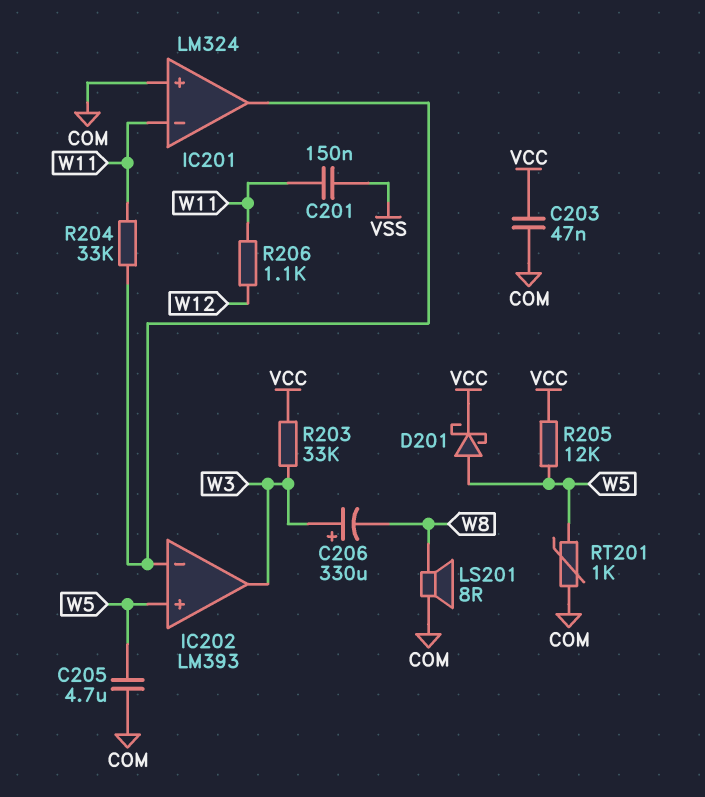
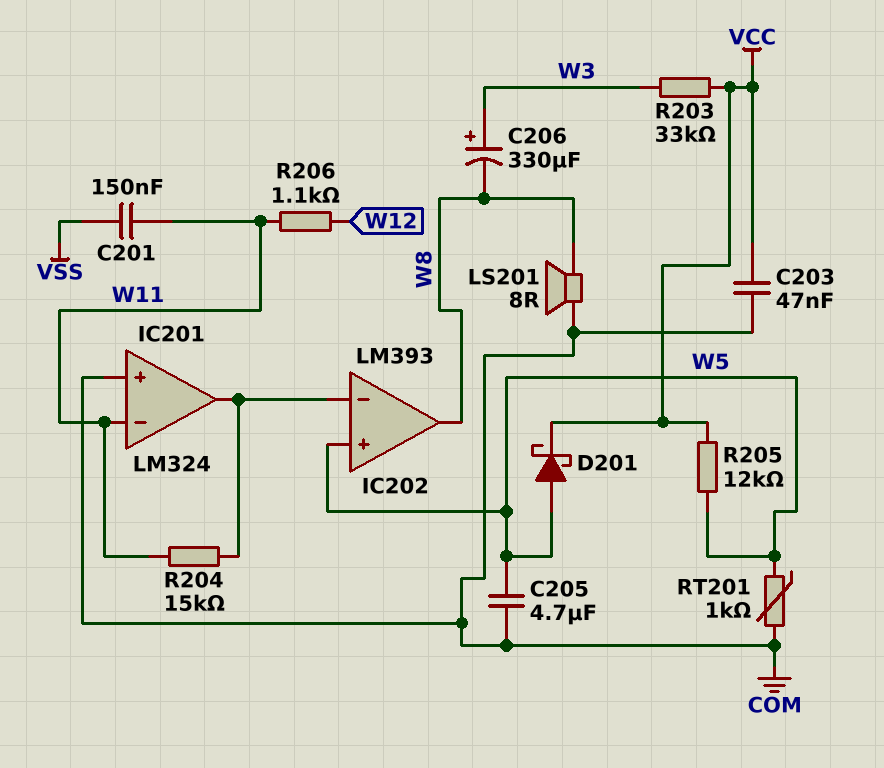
IC202 pin out: W3 -> W8
R204: 33k (IC201/out, W11) -> 15k (IC201/out, W11)

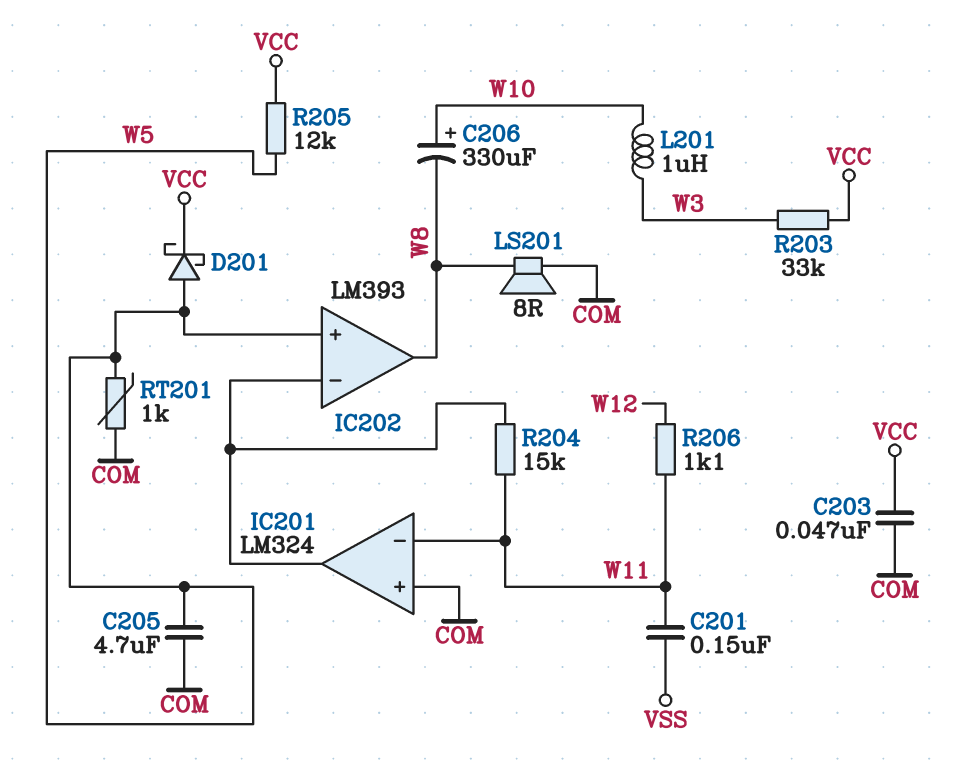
C206: 330uF (plus W3, minus W8) -> 330uF (plus W10, minus W8)
L201: none -> 1uH (W3, W10)

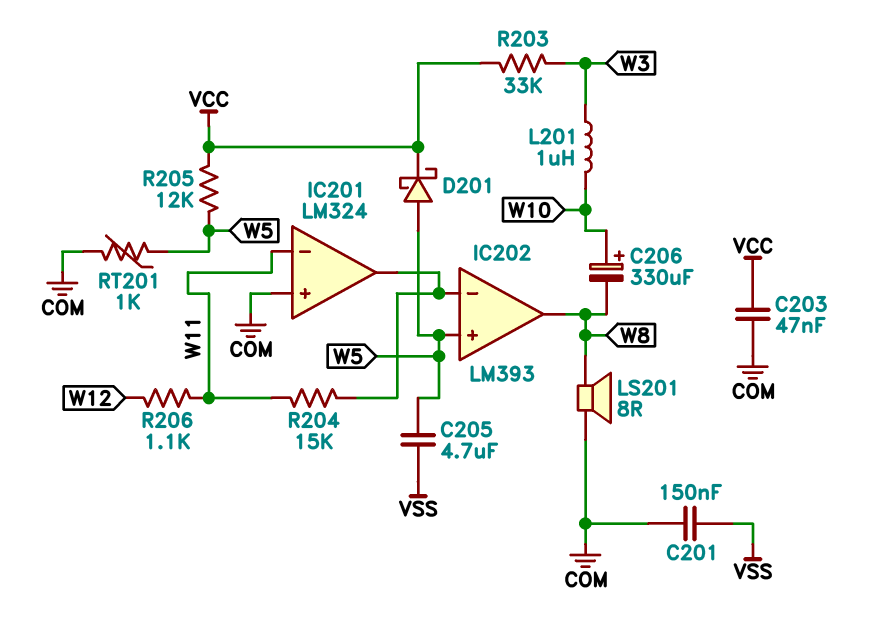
C201: 150nF (VSS, W11) -> 150nF (COM, VSS)
C205: 4.7uF (COM, W5) -> 4.7uF (VSS, W5)

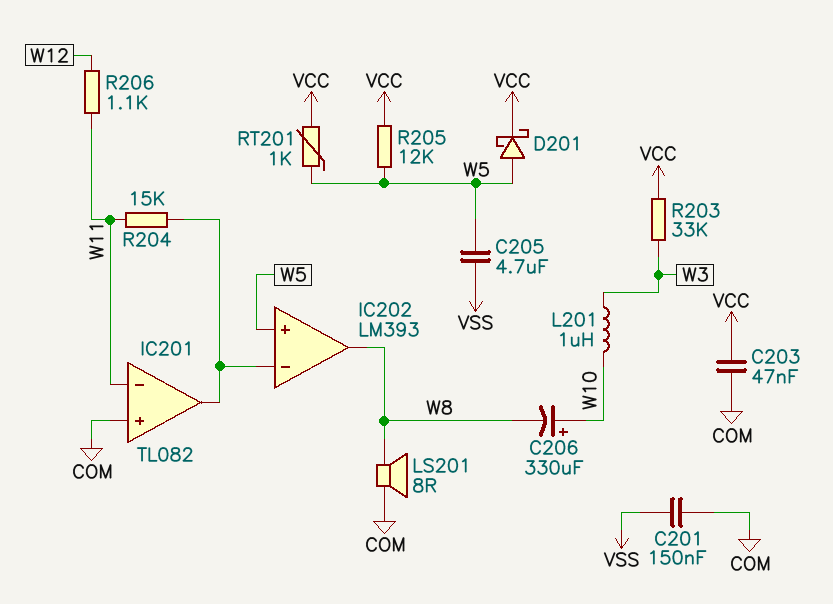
IC201: LM324 -> TL082
RT201: 1k (COM, W5) -> 1k (VCC, W5)

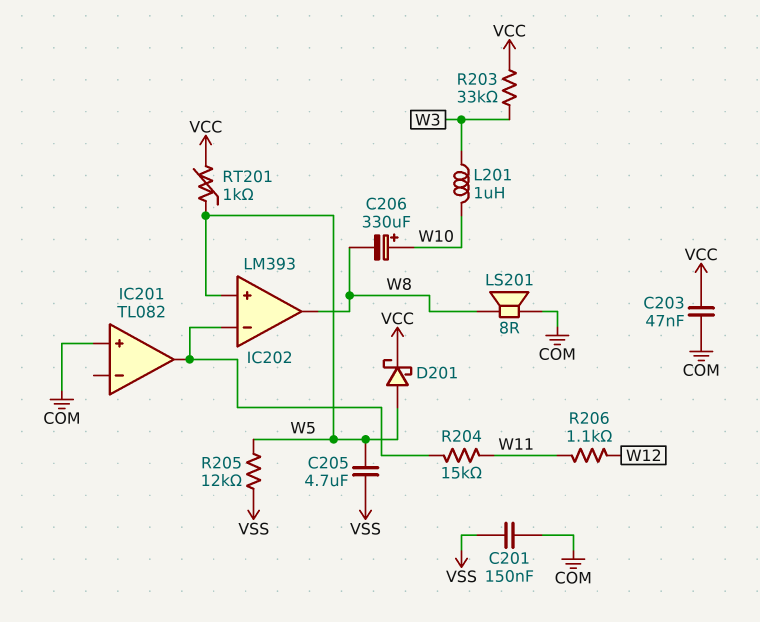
IC201 pin in-: W11 -> none
R205: 12k (VCC, W5) -> 12k (VSS, W5)

